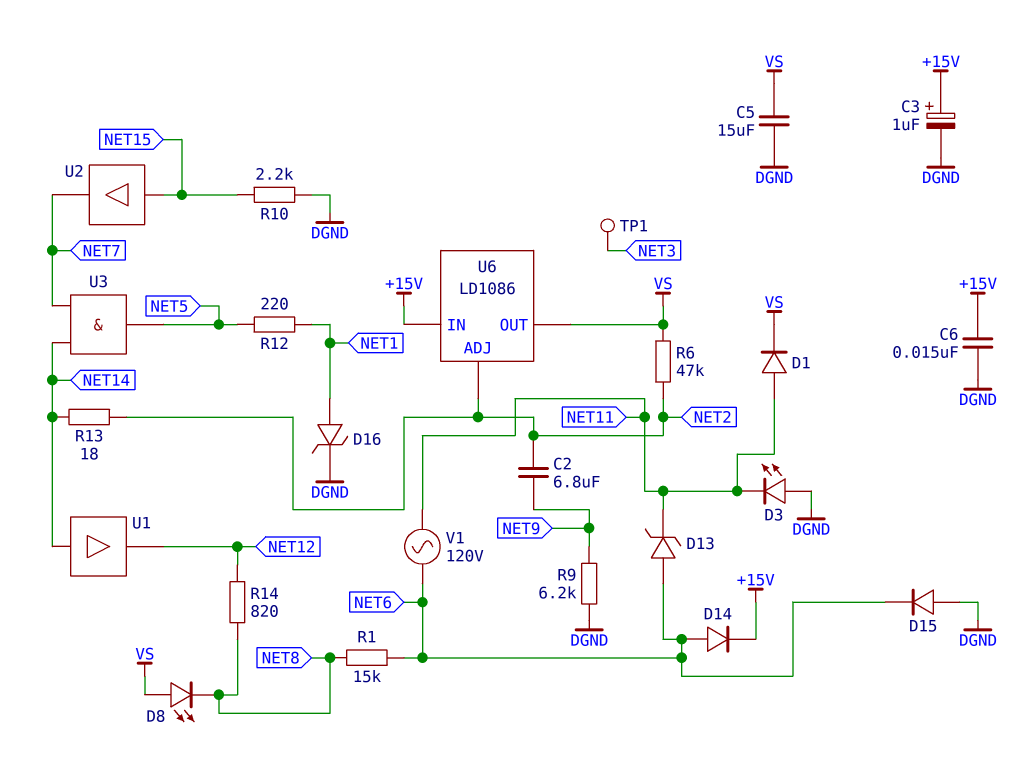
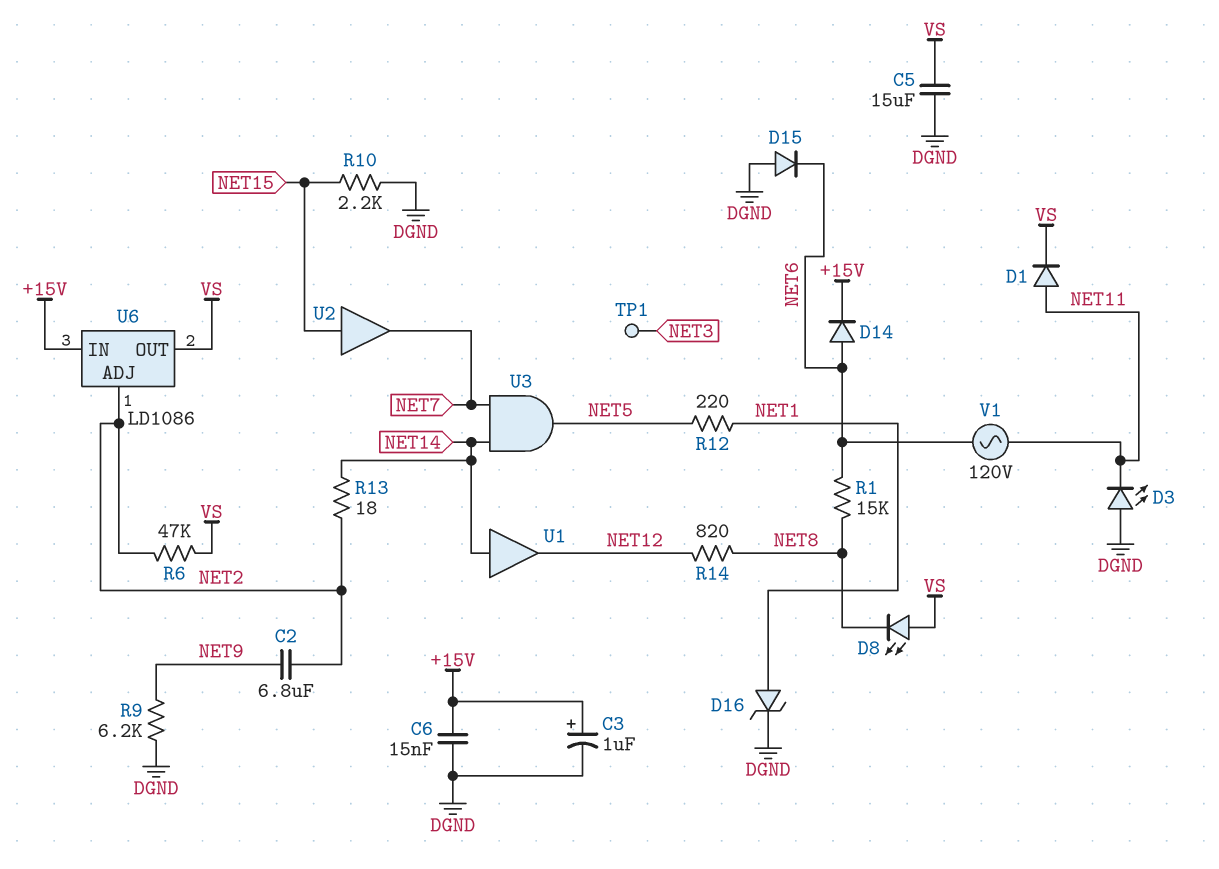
D13: zener (A NET6, K NET11) -> none

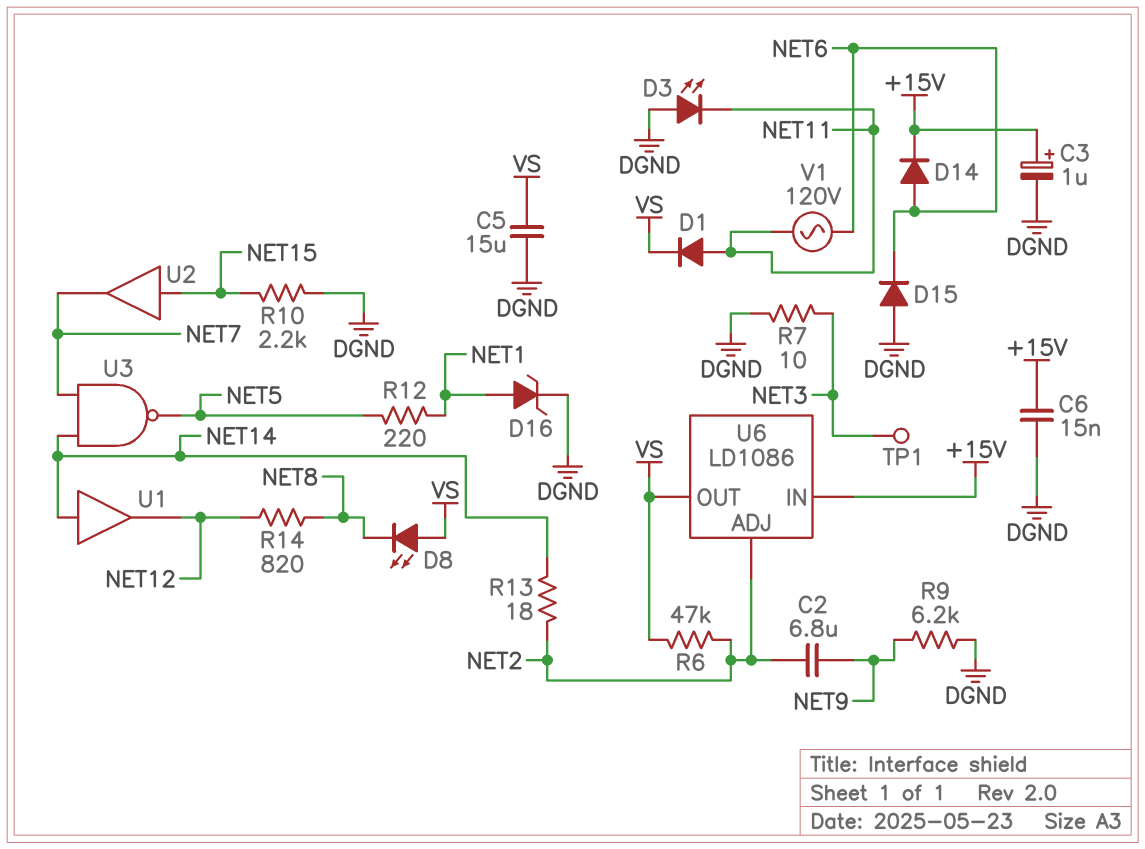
R1: 15k (NET6, NET8) -> none
R7: none -> 10 (DGND, NET3)
U3: AND (in NET7, in NET14, out NET5) -> NAND (in NET7, in NET14, out NET5)

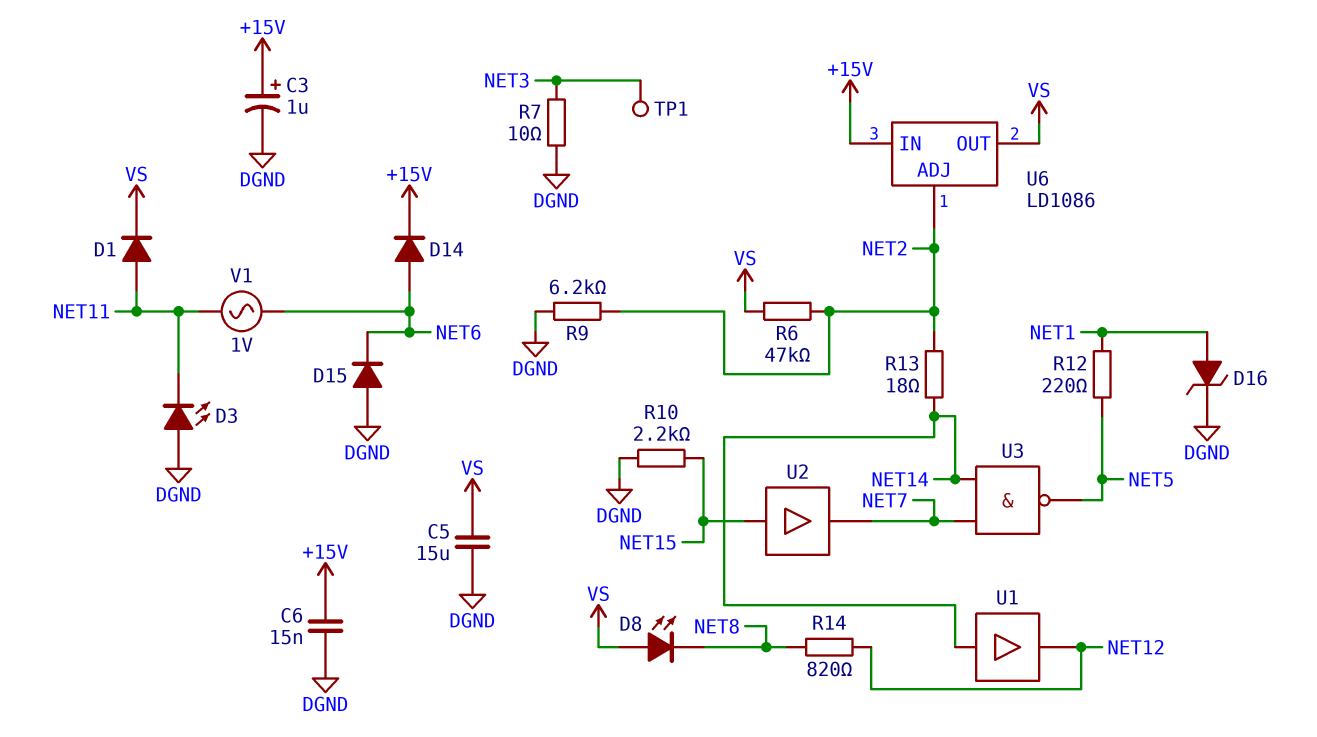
C2: 6.8uF (NET2, NET9) -> none
R9: 6.2k (DGND, NET9) -> 6.2k (DGND, NET2)
V1: AC 120V (NET6, NET11) -> AC 1V (NET6, NET11)

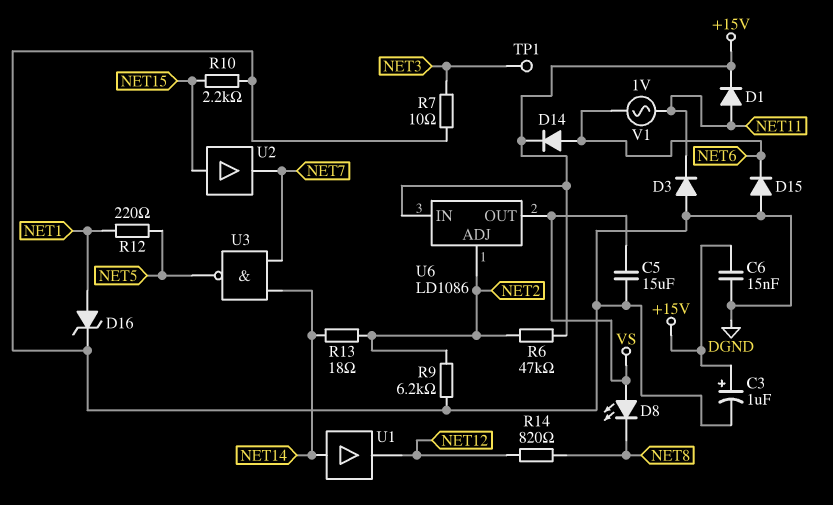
D1: diode (A NET11, K VS) -> diode (A NET11, K +15V)
D3: LED (A DGND, K NET11) -> diode (A DGND, K NET11)
R6: 47k (NET2, VS) -> 47k (+15V, NET2)

